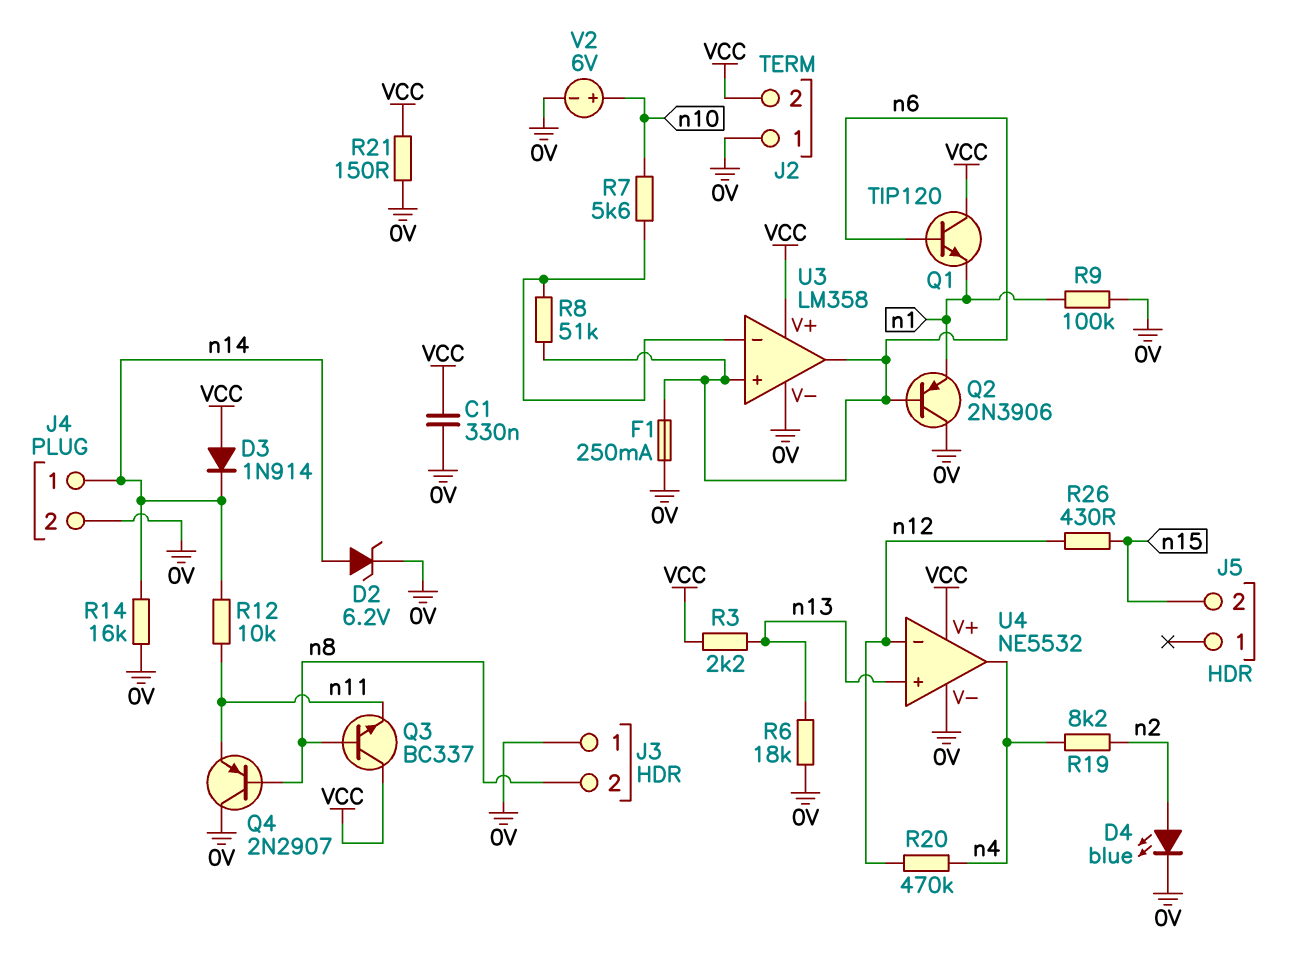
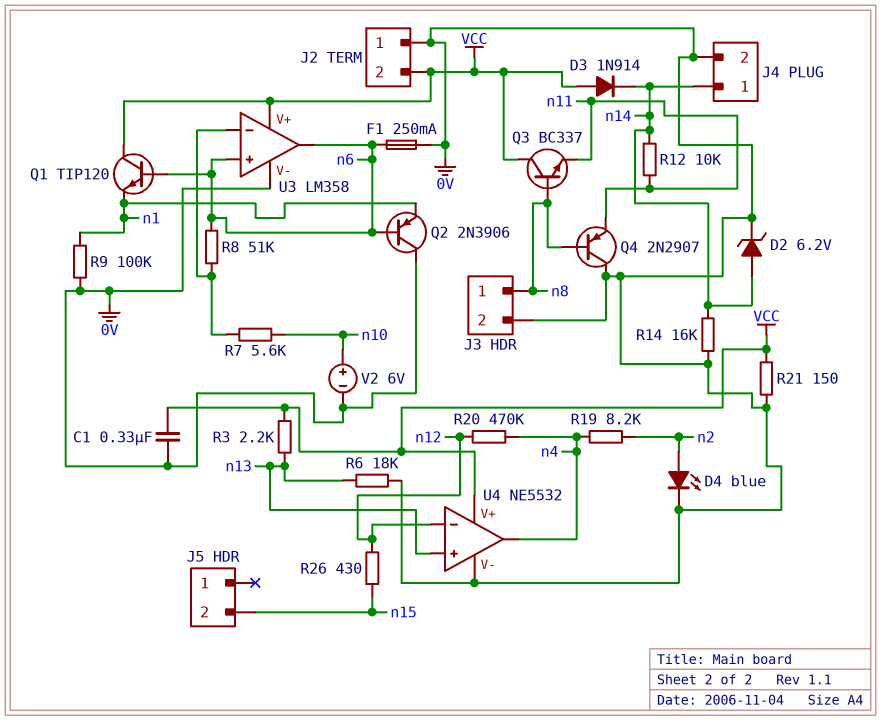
J3 pin 1: 0V -> n8
J3 pin 2: n8 -> 0V

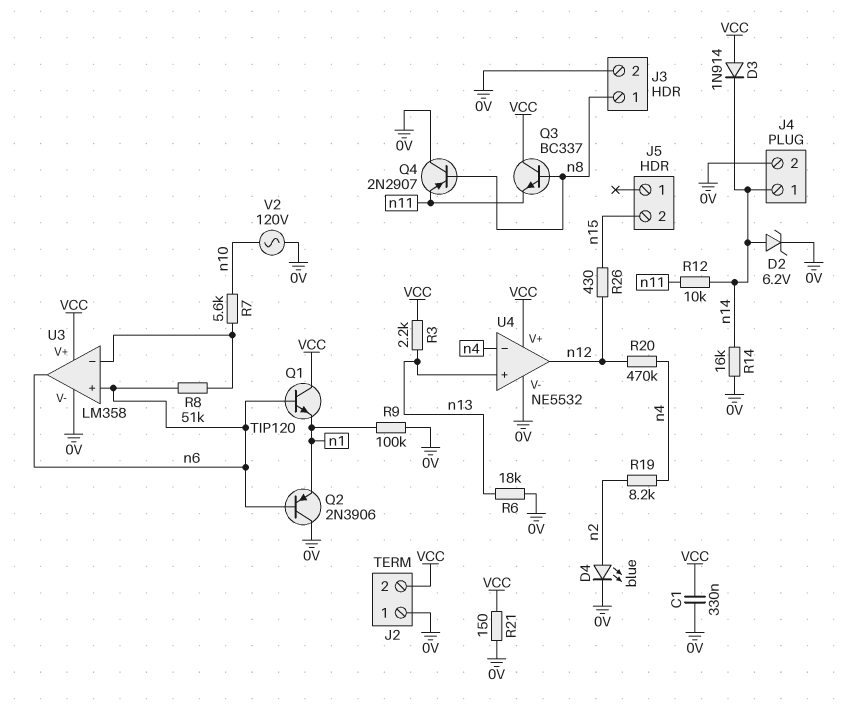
F1: 250mA (0V, n6) -> none
U4 pin in-: n12 -> n4
U4 pin out: n4 -> n12
V2: 6V (plus n10, minus 0V) -> AC 120V (0V, n10)

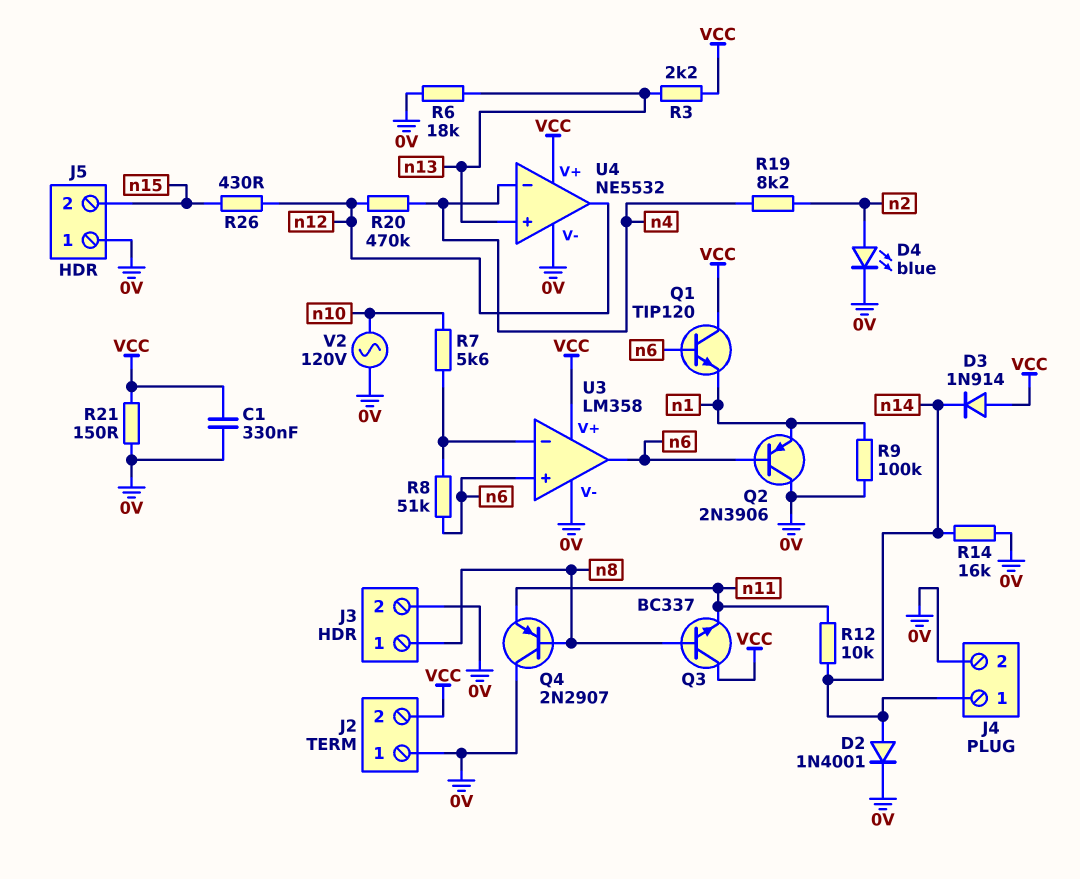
D2: zener 6.2V (A n14, K 0V) -> diode 1N4001 (A n14, K 0V)
J5 pin 1: none -> 0V

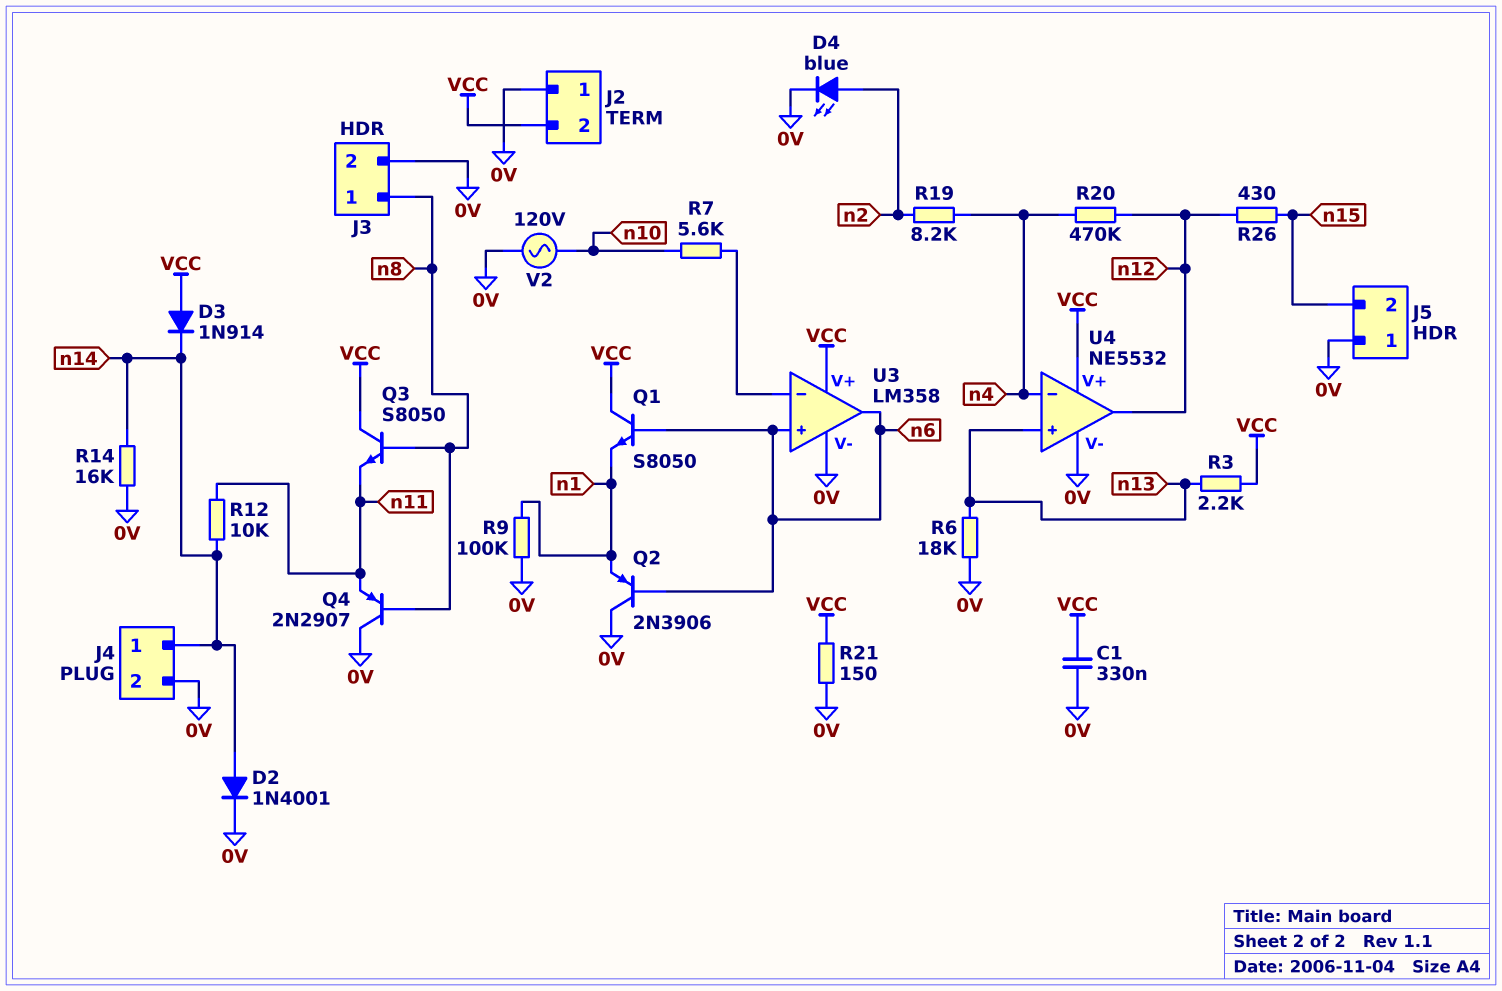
Q1: NPN TIP120 (B n6, C VCC, E n1) -> NPN S8050 (B n6, C VCC, E n1)
Q3: NPN BC337 (B n8, C VCC, E n11) -> NPN S8050 (B n8, C VCC, E n11)
R8: 51k (U3/in-, n6) -> none

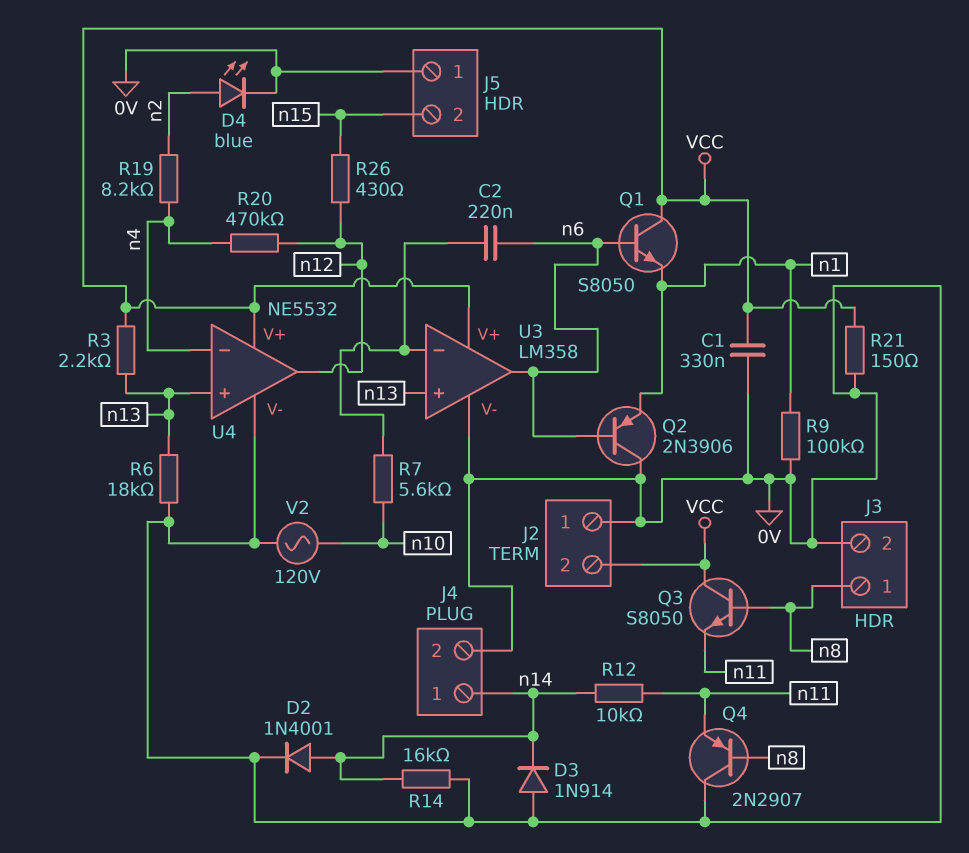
C2: none -> 220nF (U3/in-, n6)
D3: diode 1N914 (A VCC, K n14) -> diode 1N914 (A 0V, K n14)
U3 pin in+: n6 -> n13

